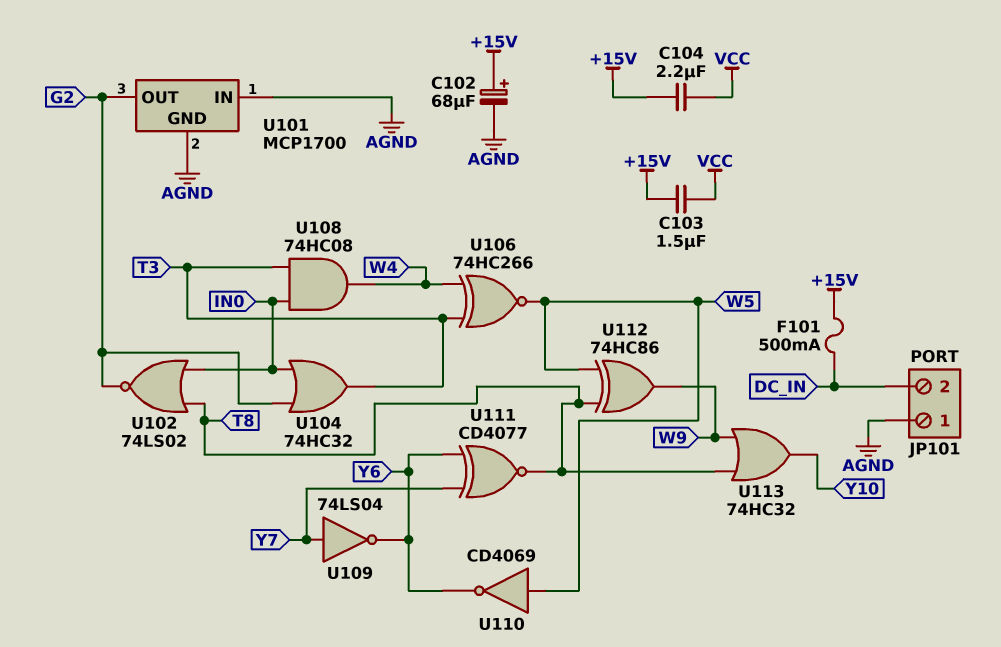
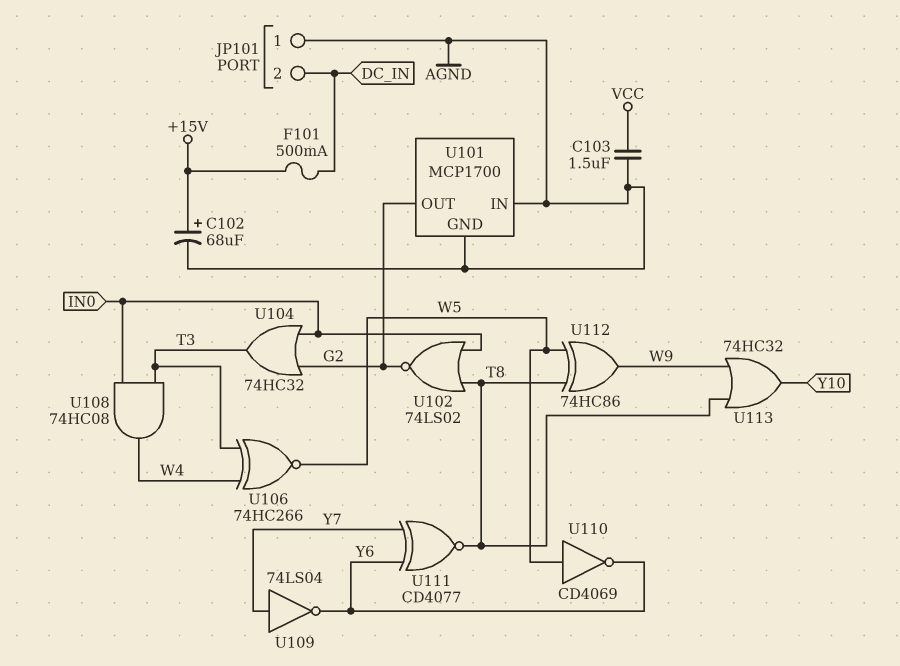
C103: 1.5uF (+15V, VCC) -> 1.5uF (AGND, VCC)
C104: 2.2uF (+15V, VCC) -> none

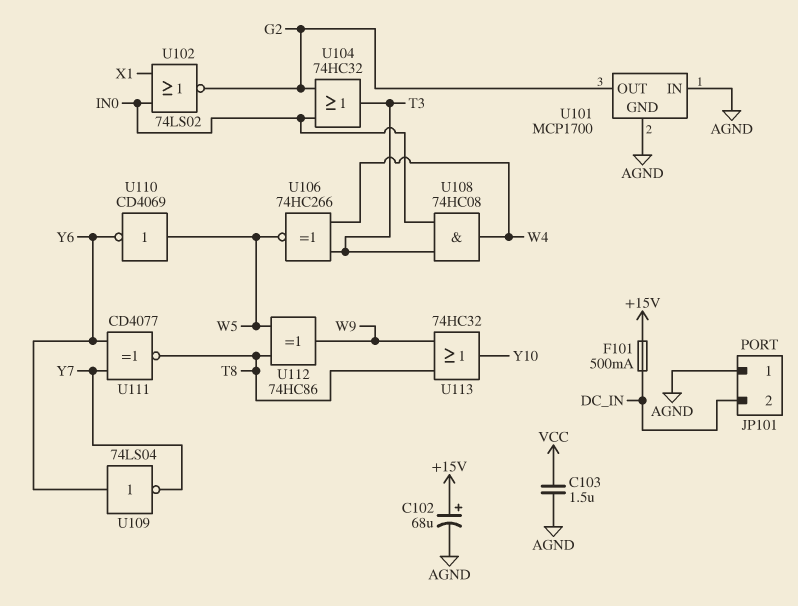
U102: NOR 74LS02 (in IN0, in T8, out G2) -> NOR 74LS02 (in IN0, in X1, out G2)
U109: NOT 74LS04 (in Y7, out Y6) -> NOT 74LS04 (in Y6, out Y7)

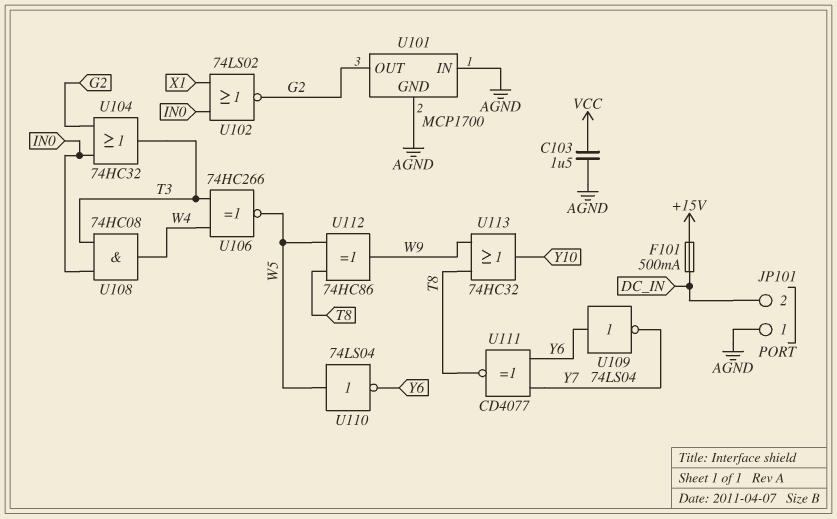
C102: 68uF (plus +15V, minus AGND) -> none
U110: NOT CD4069 (in W5, out Y6) -> NOT 74LS04 (in W5, out Y6)

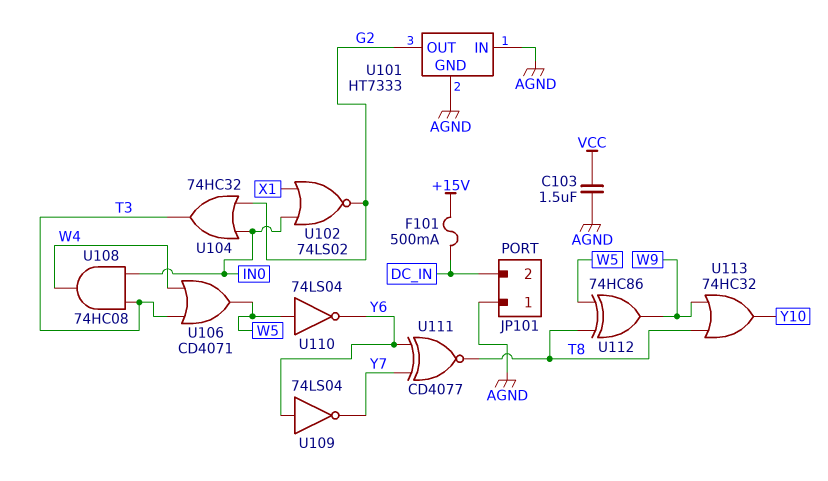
U101: MCP1700 -> HT7333
U106: XNOR 74HC266 (in T3, in W4, out W5) -> OR CD4071 (in T3, in W4, out W5)

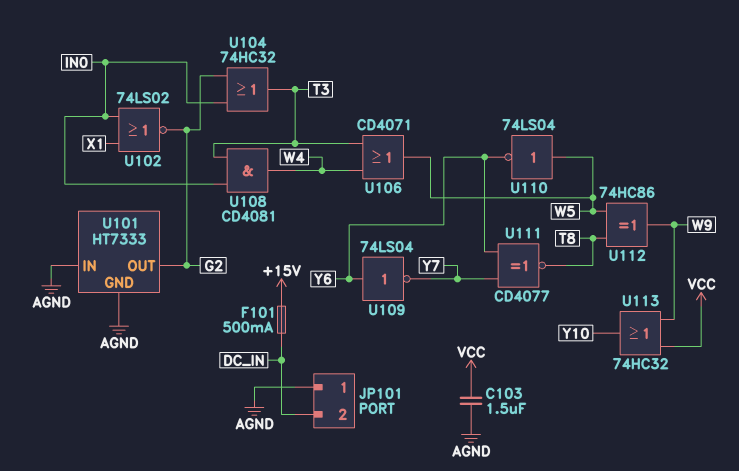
U108: AND 74HC08 (in IN0, in T3, out W4) -> AND CD4081 (in IN0, in T3, out W4)
U113: OR 74HC32 (in T8, in W9, out Y10) -> OR 74HC32 (in VCC, in W9, out Y10)

